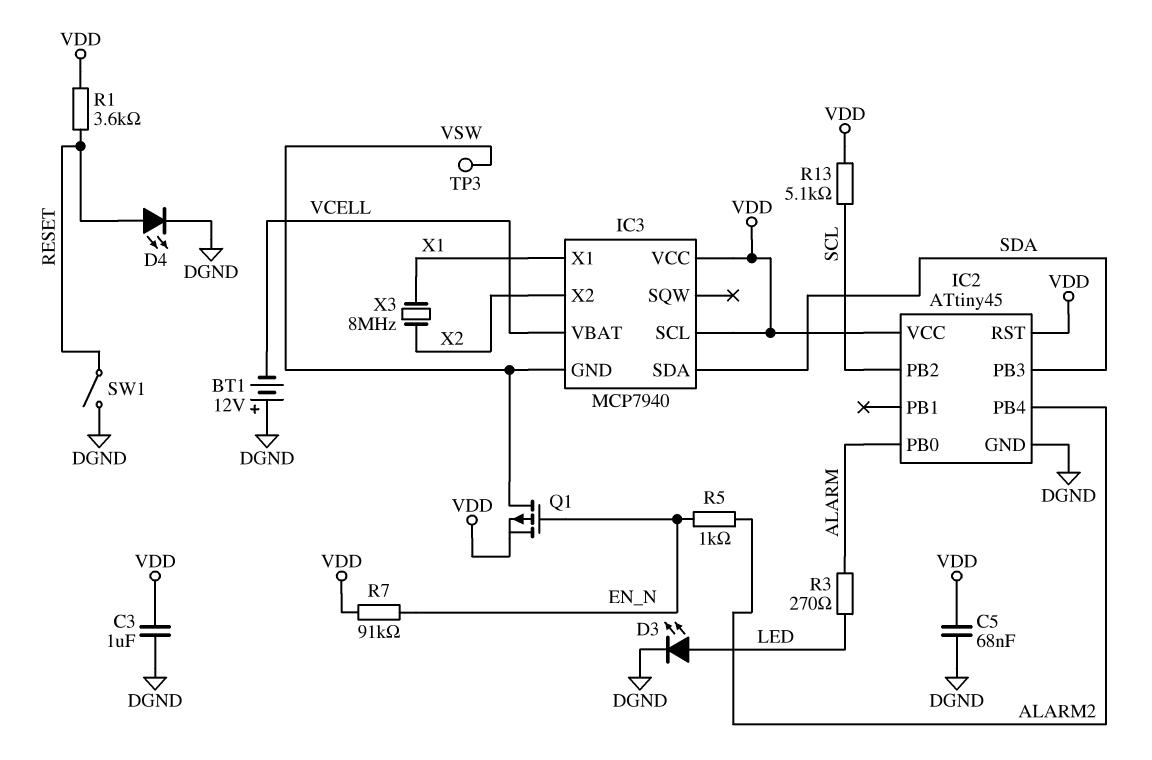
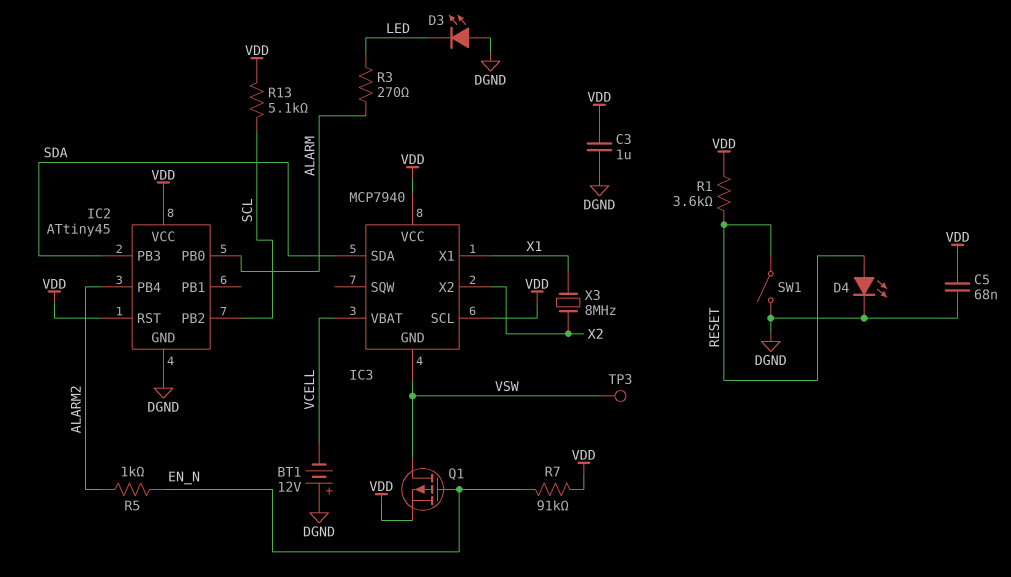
D3: LED (A LED, K DGND) -> LED (A DGND, K LED)

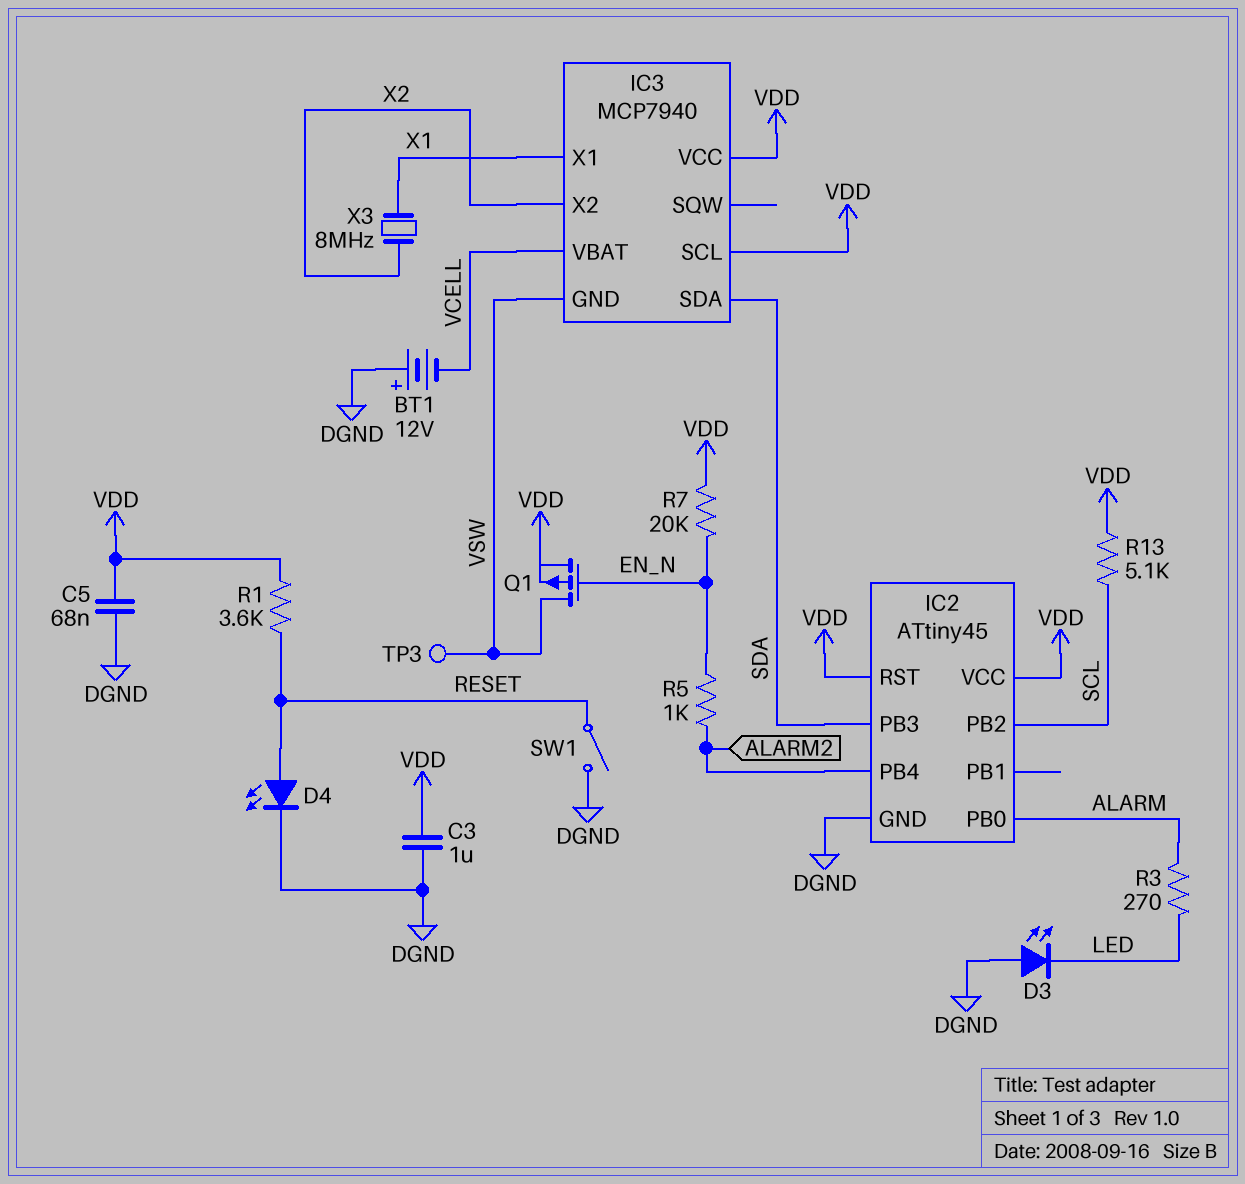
R7: 91k (EN_N, VDD) -> 20k (EN_N, VDD)

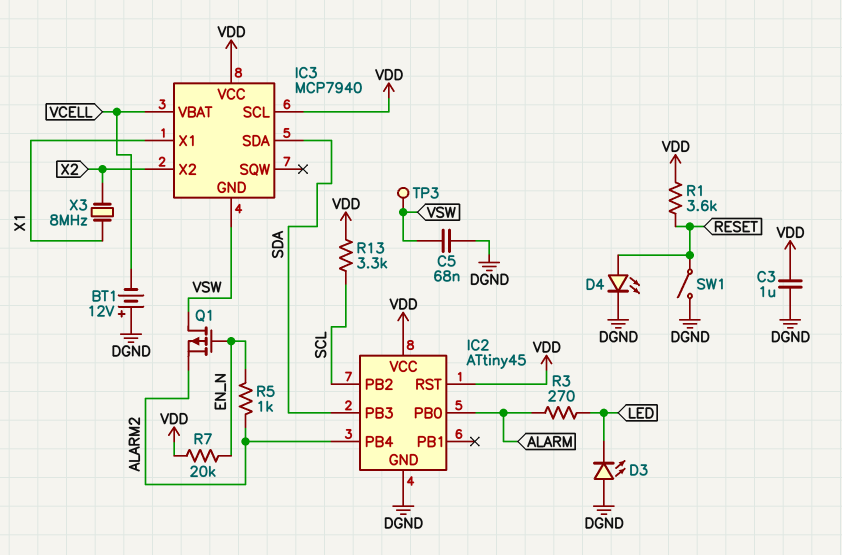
C5: 68nF (DGND, VDD) -> 68nF (DGND, VSW)
Q1: PMOS (G EN_N, D VSW, S VDD) -> PMOS (G EN_N, D VSW, S ALARM2)
R13: 5.1k (SCL, VDD) -> 3.3k (SCL, VDD)

